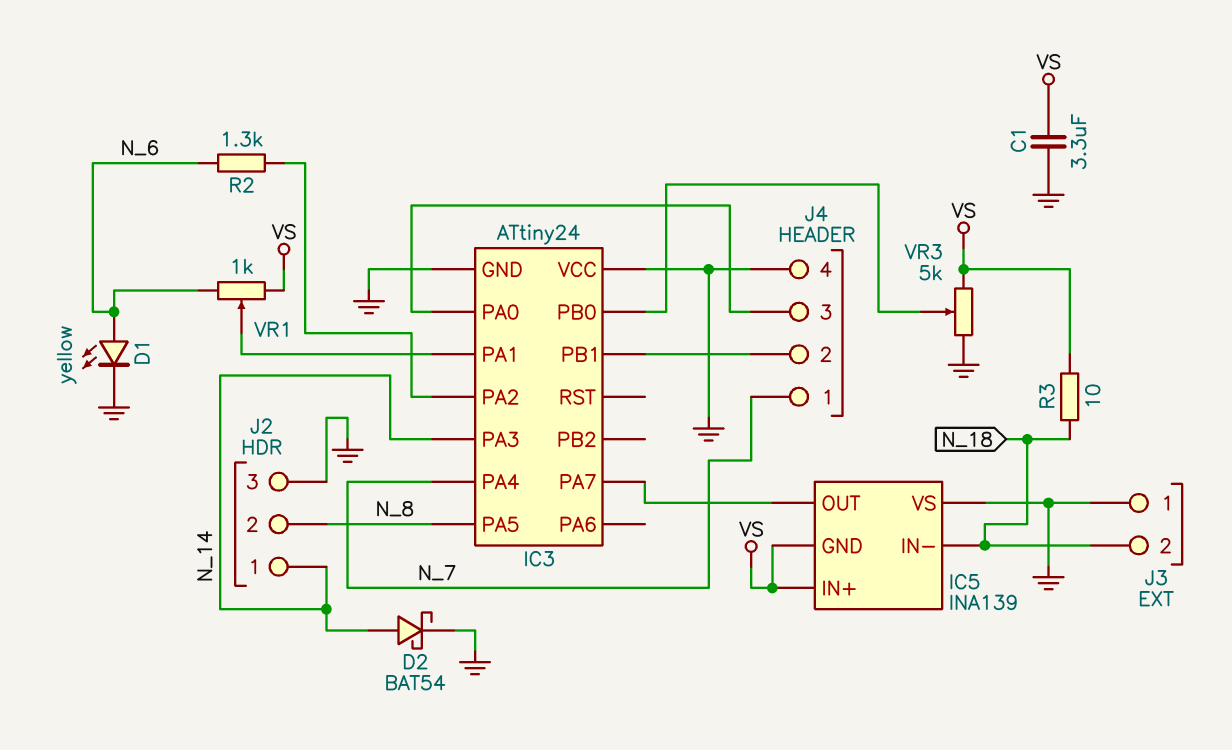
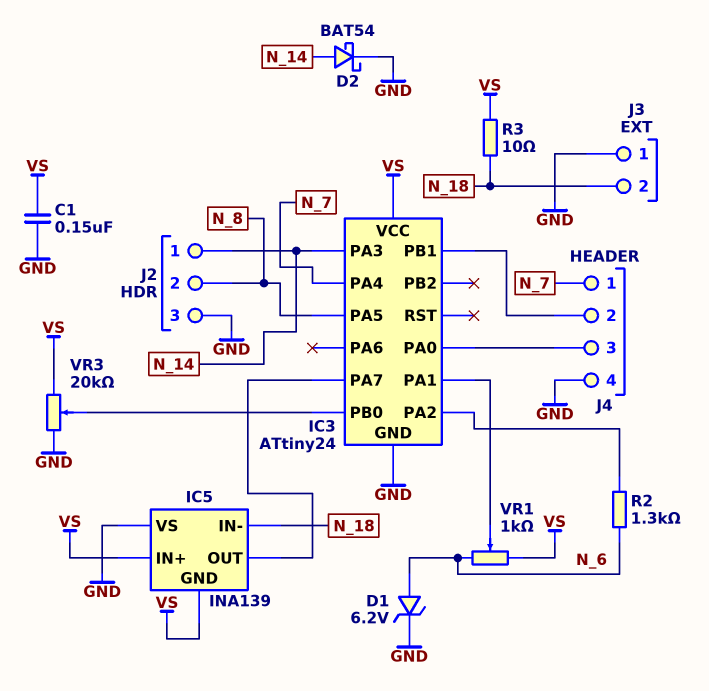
C1: 3.3uF (GND, VS) -> 150nF (GND, VS)
D1: LED yellow (A N_6, K GND) -> zener 6.2V (A N_6, K GND)
IC3 pin VCC: GND -> VS
VR3: 5k (GND, VS, wiper IC3/PB0) -> 20k (GND, VS, wiper IC3/PB0)

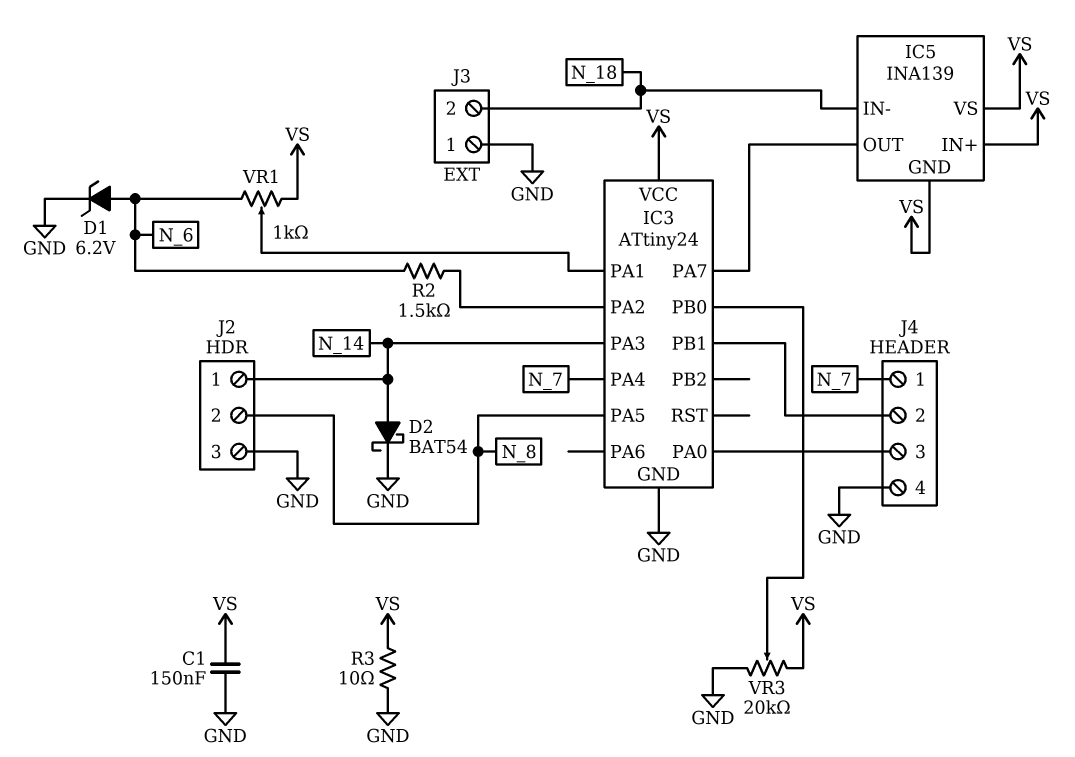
IC5 pin VS: GND -> VS
R2: 1.3k (IC3/PA2, N_6) -> 1.5k (IC3/PA2, N_6)
R3: 10 (N_18, VS) -> 10 (GND, VS)

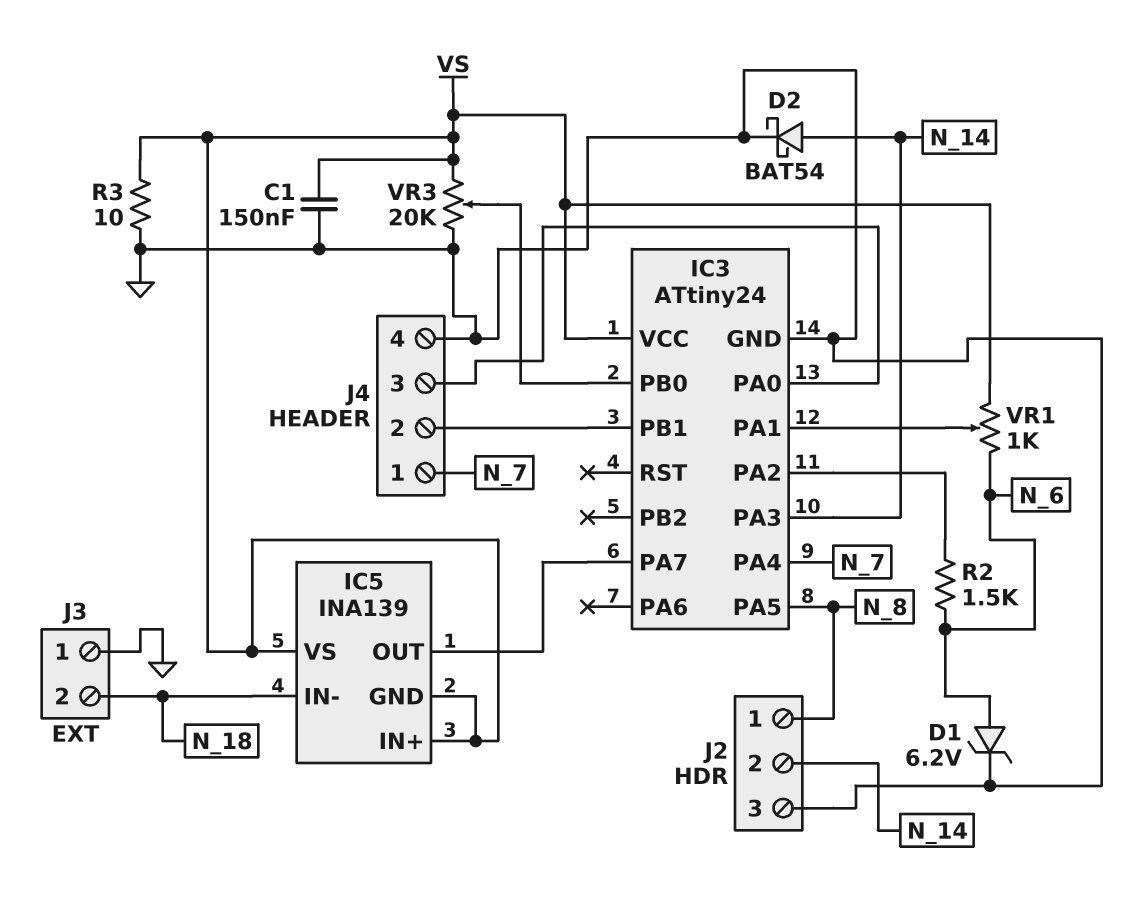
J2 pin 1: N_14 -> N_8
J2 pin 2: N_8 -> N_14

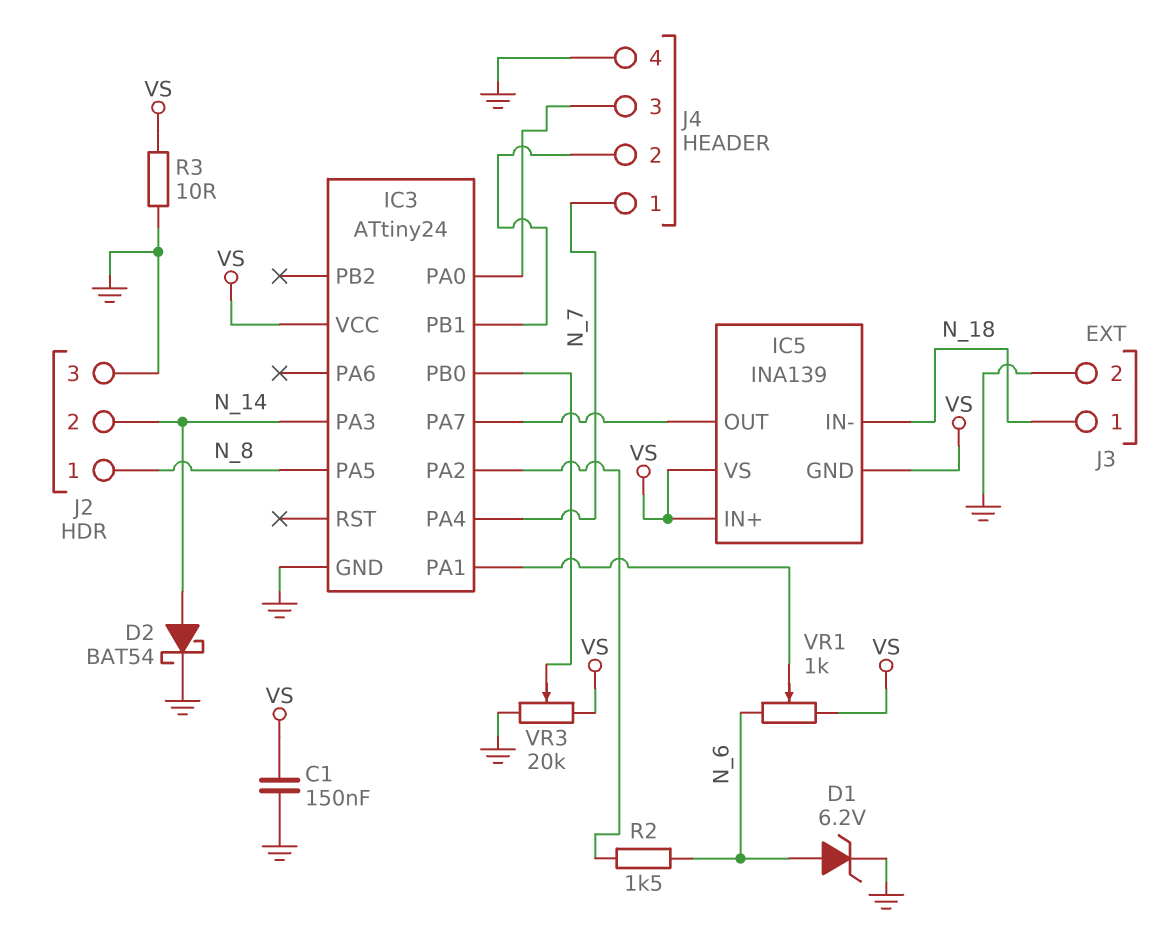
J3 pin 1: GND -> N_18
J3 pin 2: N_18 -> GND

